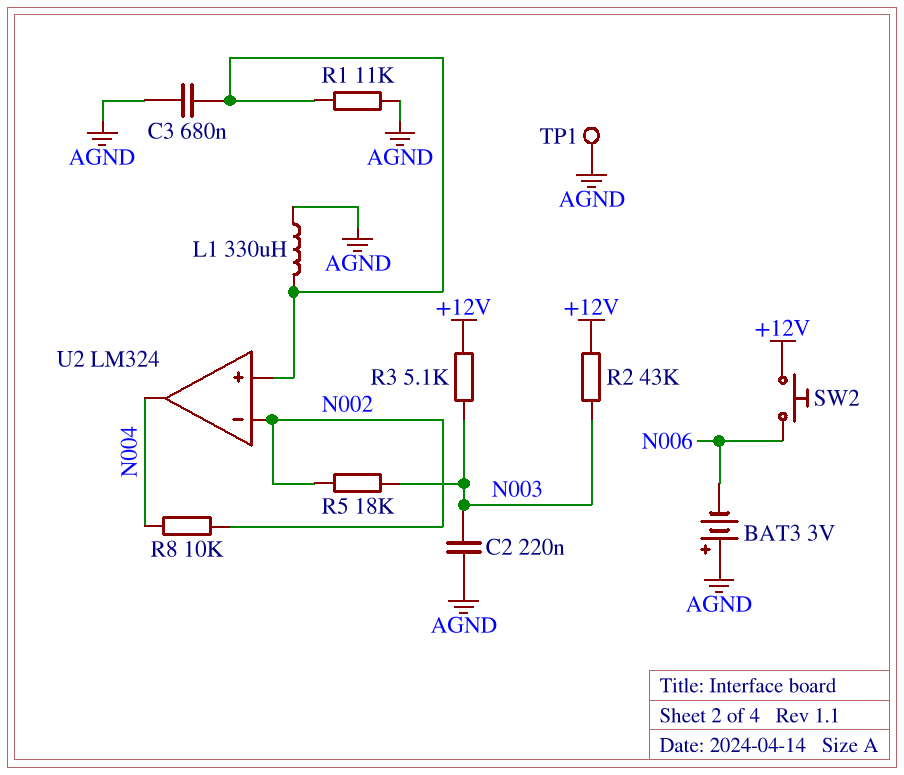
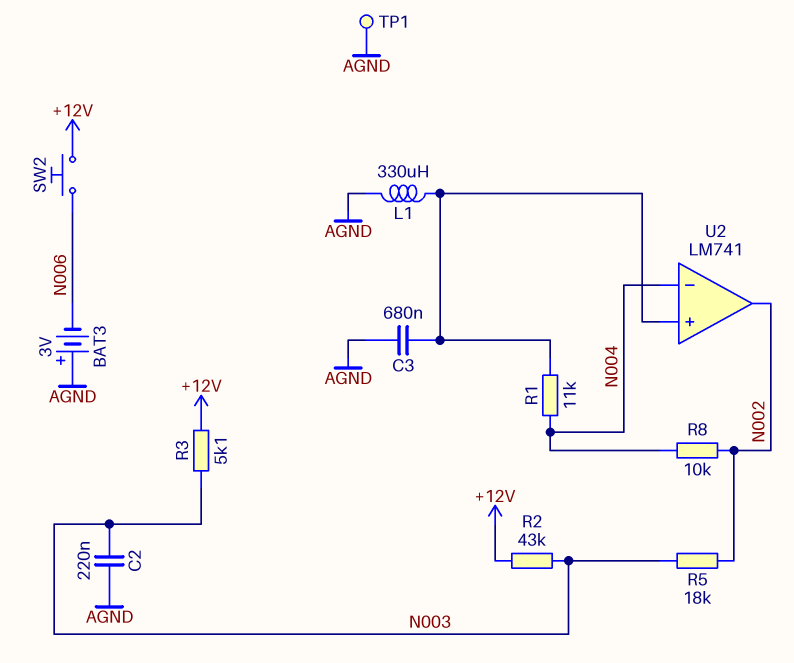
R1: 11k (AGND, U2/in+) -> 11k (N004, U2/in+)
U2: LM324 -> LM741
U2 pin in-: N002 -> N004
U2 pin out: N004 -> N002

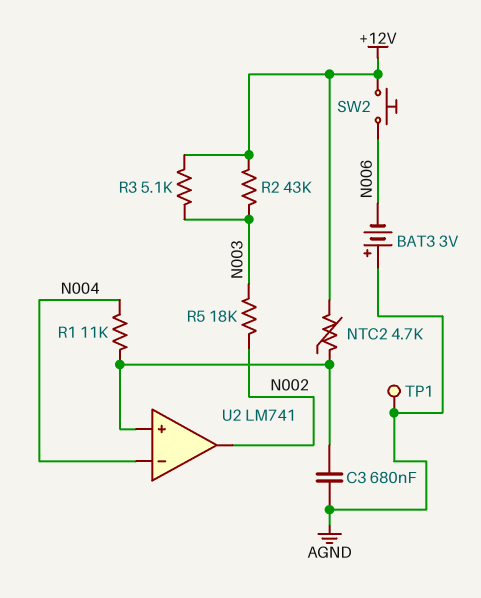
C2: 220nF (AGND, N003) -> none
L1: 330uH (AGND, U2/in+) -> none
NTC2: none -> 4.7k (+12V, U2/in+)
R8: 10k (N002, N004) -> none

